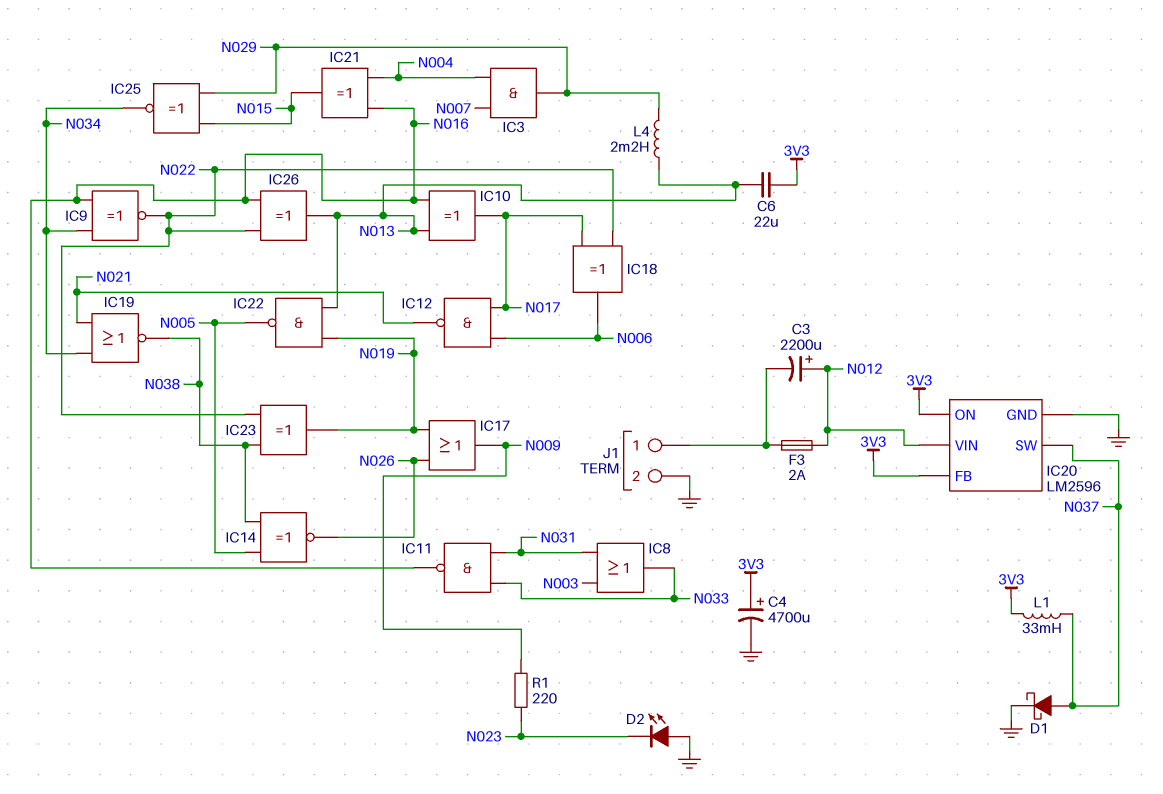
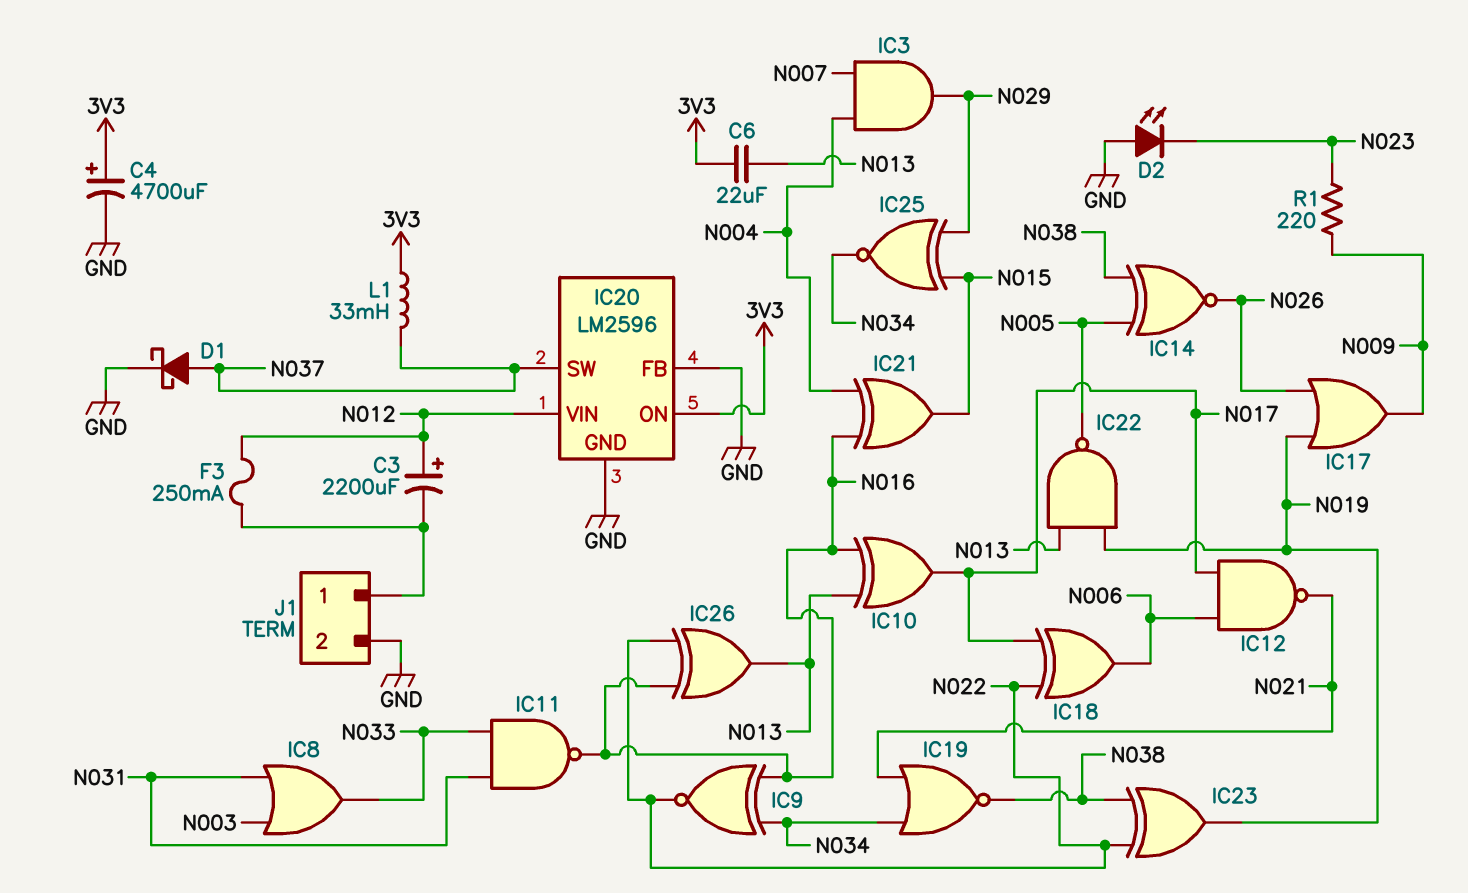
F3: 2A (J1/1, N012) -> 250mA (J1/1, N012)
IC20 pin FB: 3V3 -> GND
L4: 2.2mH (N013, N029) -> none

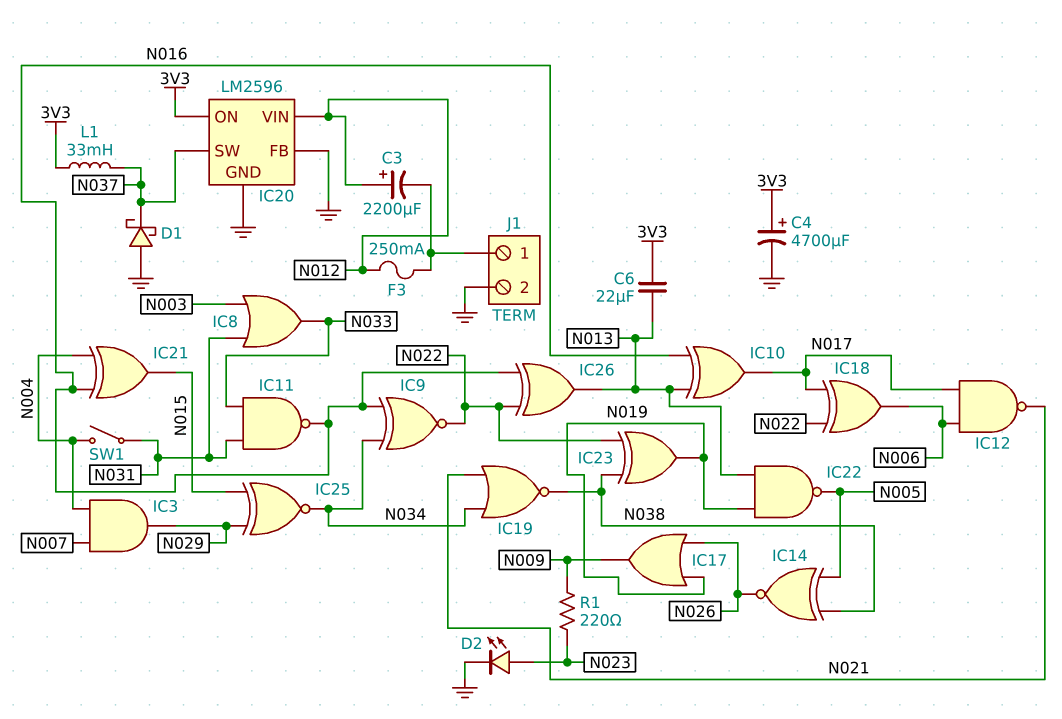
D1: schottky (A N037, K GND) -> schottky (A GND, K N037)
D2: LED (A GND, K N023) -> LED (A N023, K GND)
SW1: none -> switch (N004, N031)

